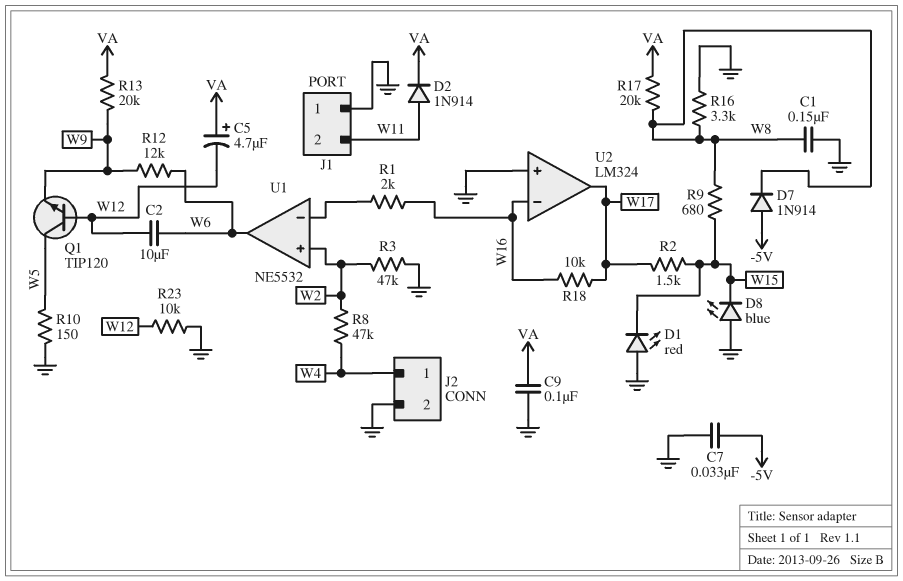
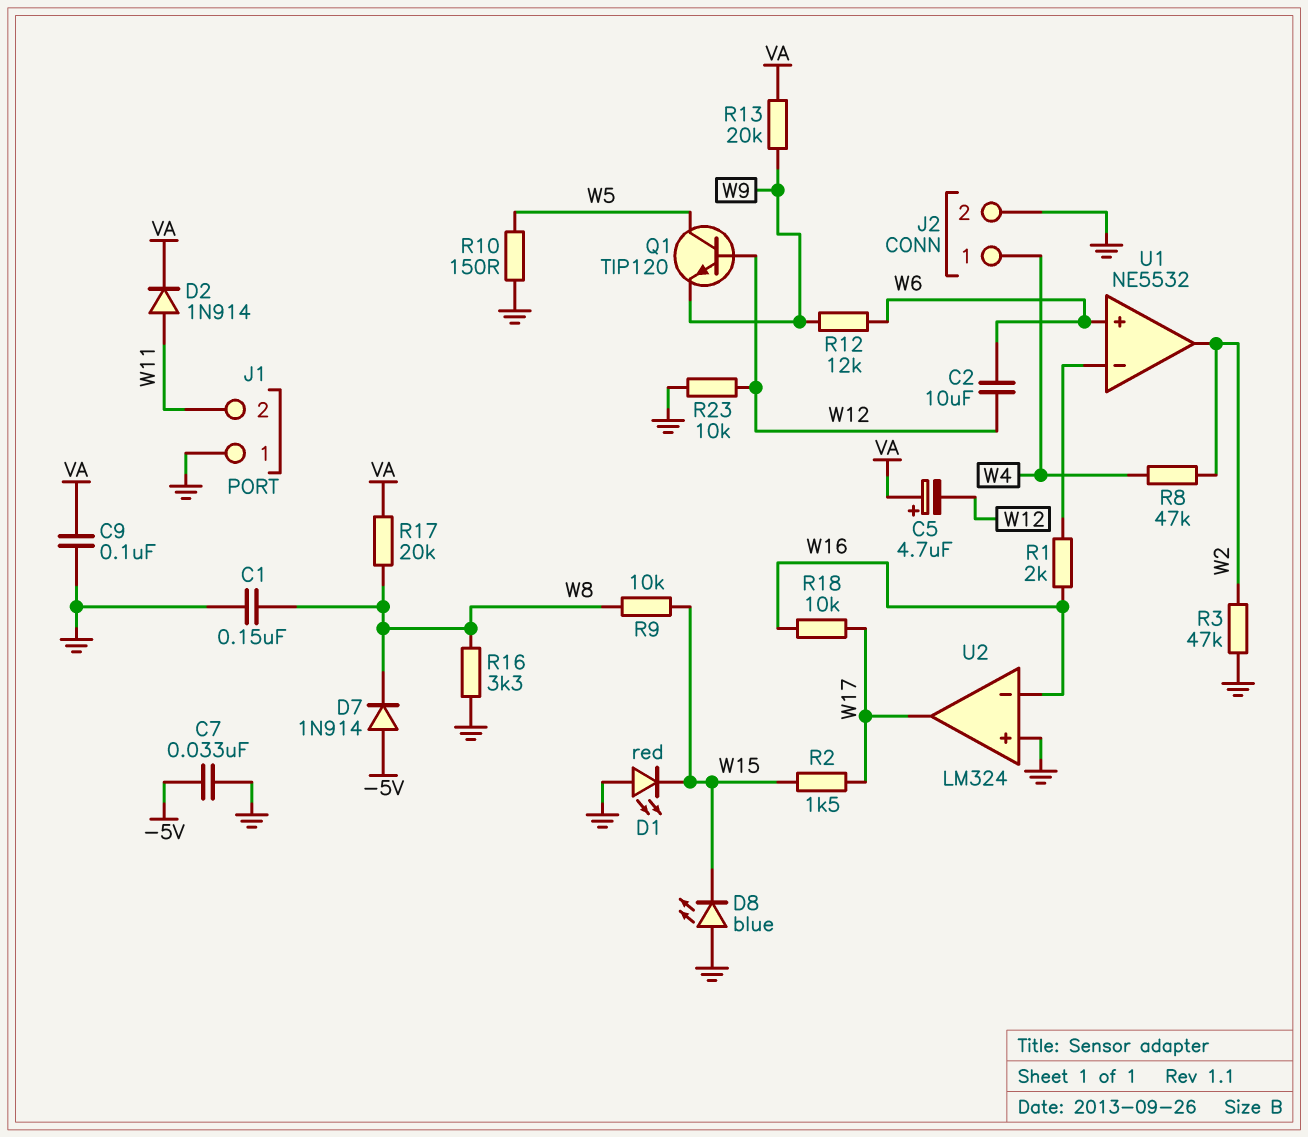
R9: 680 (W8, W15) -> 10k (W8, W15)
U1 pin in+: W2 -> W6
U1 pin out: W6 -> W2

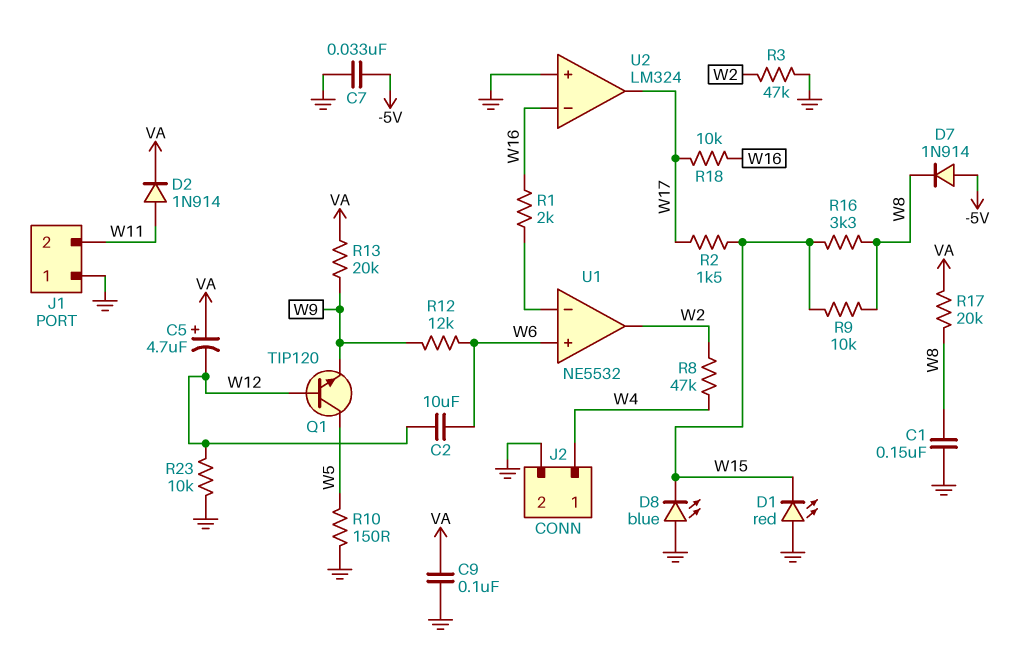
R16: 3.3k (GND, W8) -> 3.3k (W8, W15)

